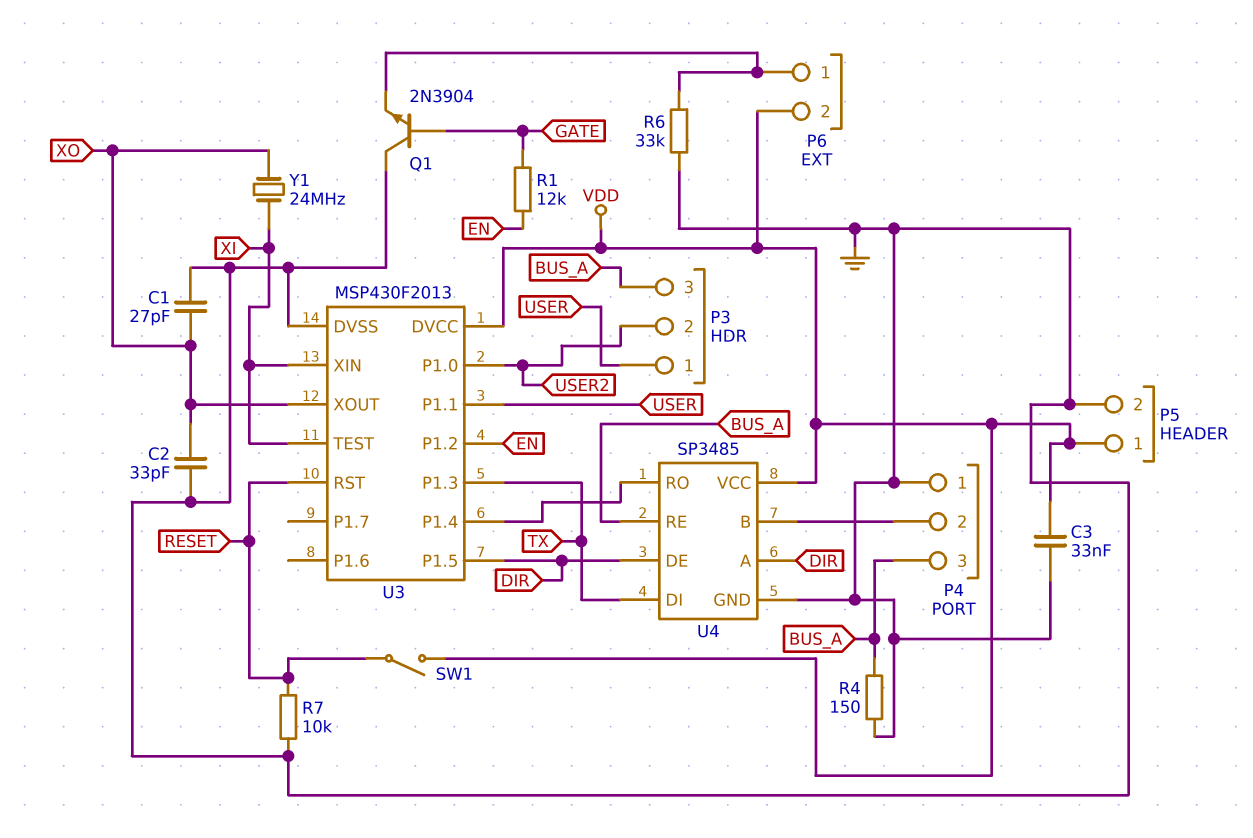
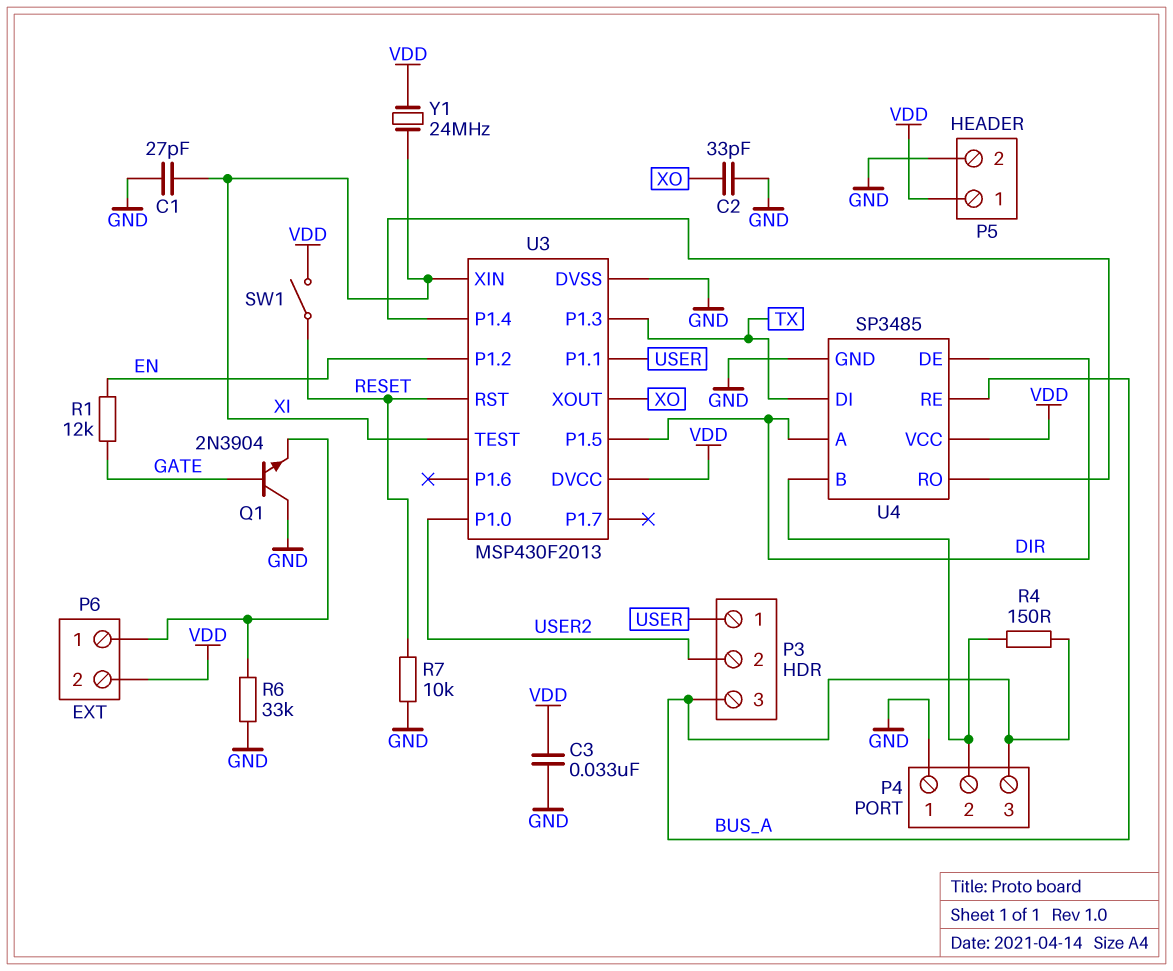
C1: 27pF (GND, XO) -> 27pF (GND, XI)
R4: 150 (BUS_A, GND) -> 150 (BUS_A, P4/2)
Y1: 24MHz (XI, XO) -> 24MHz (VDD, XI)

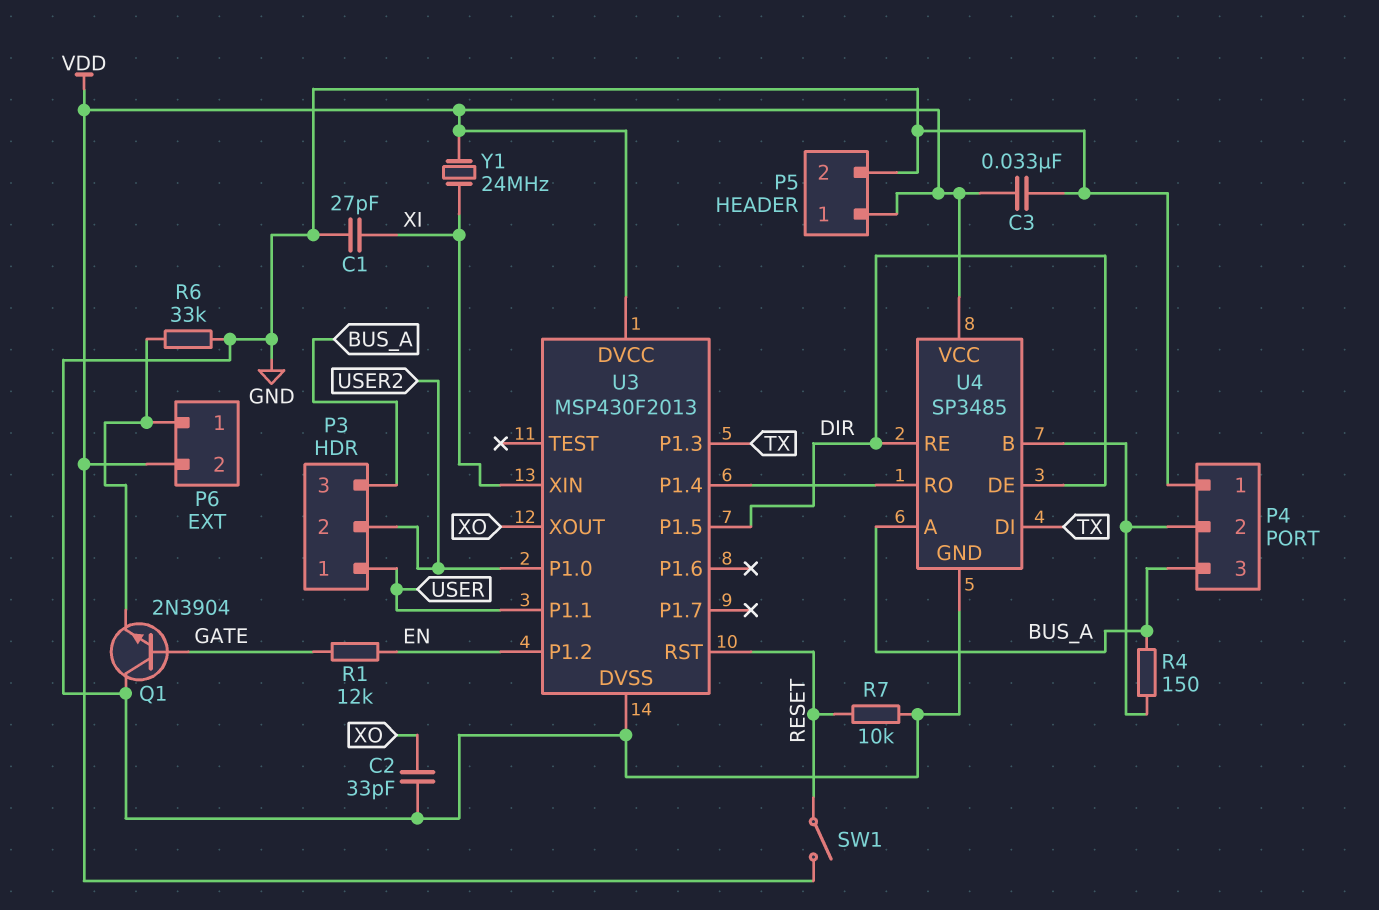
U3 pin TEST: XI -> none
U4 pin A: DIR -> BUS_A
U4 pin RE: BUS_A -> DIR

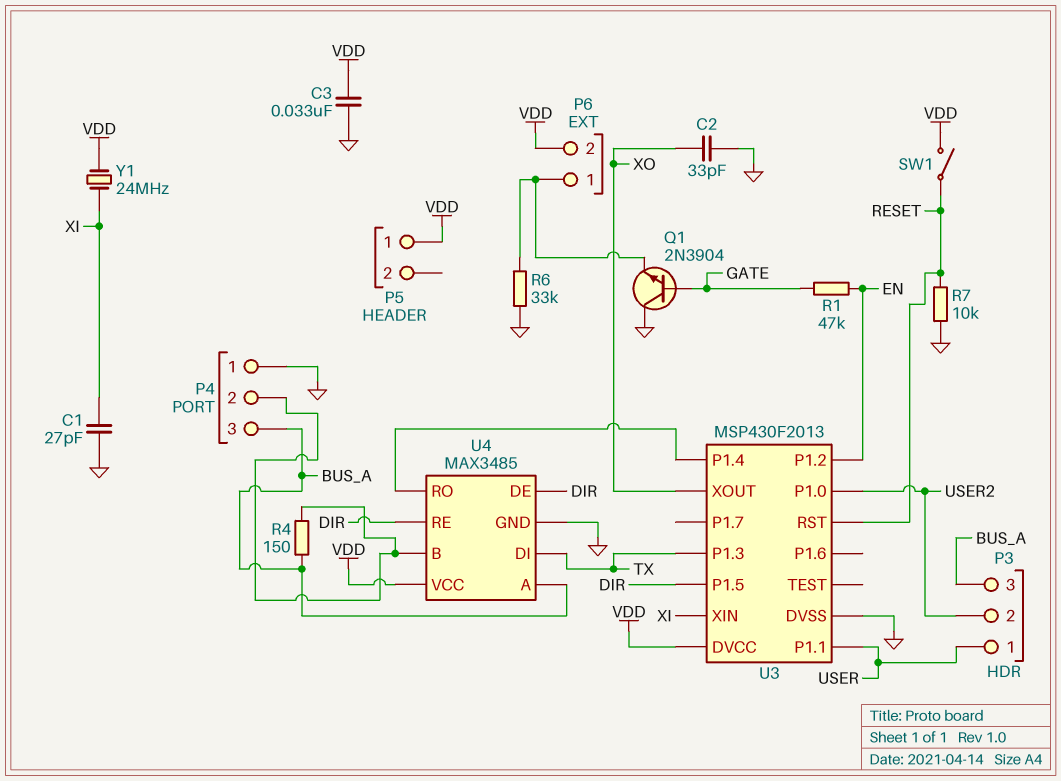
P5 pin 2: GND -> none
R1: 12k (EN, GATE) -> 47k (EN, GATE)
U4: SP3485 -> MAX3485

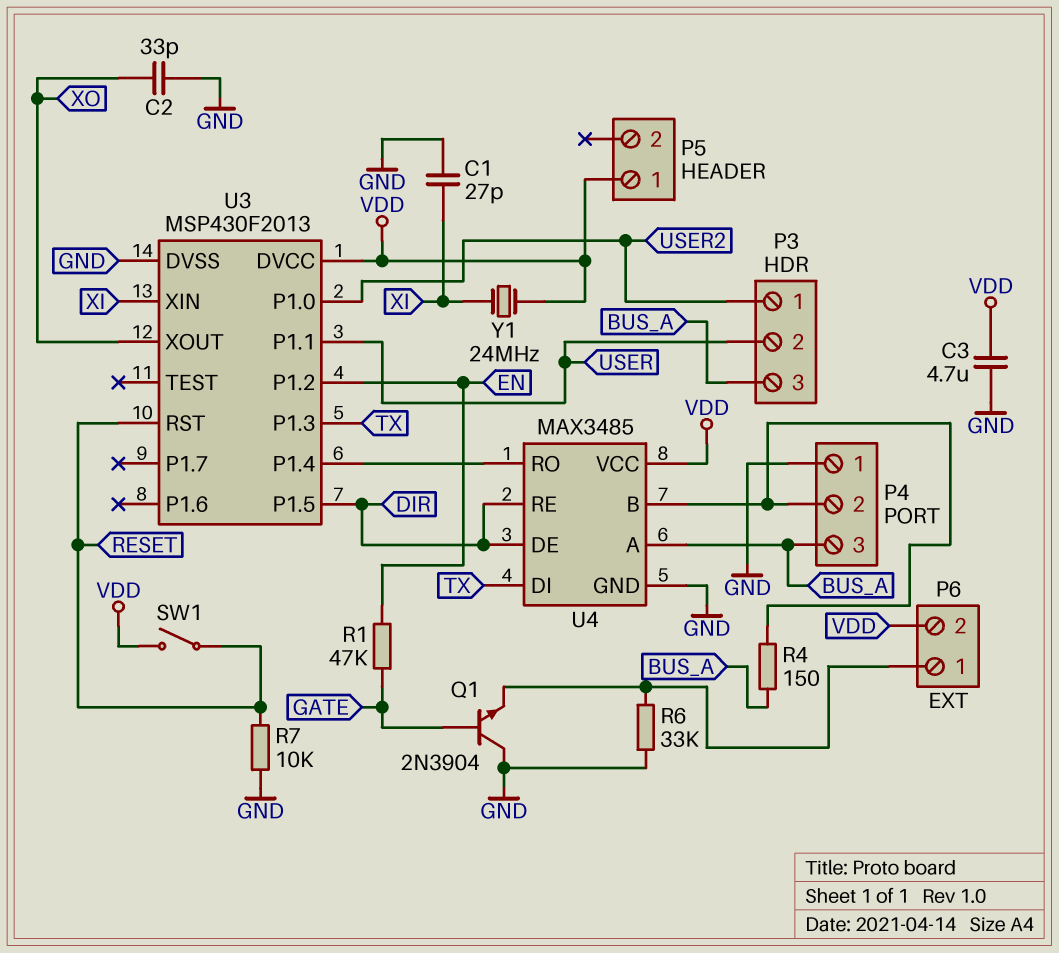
C3: 33nF (GND, VDD) -> 4.7uF (GND, VDD)
P3 pin 1: USER -> USER2
P3 pin 2: USER2 -> USER

